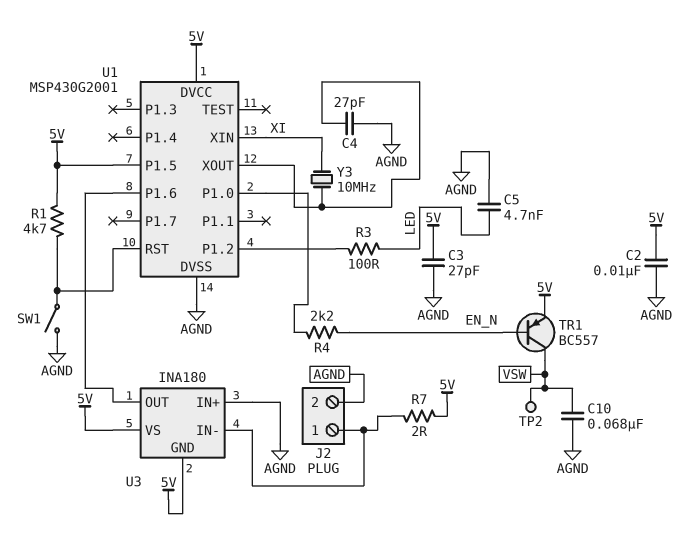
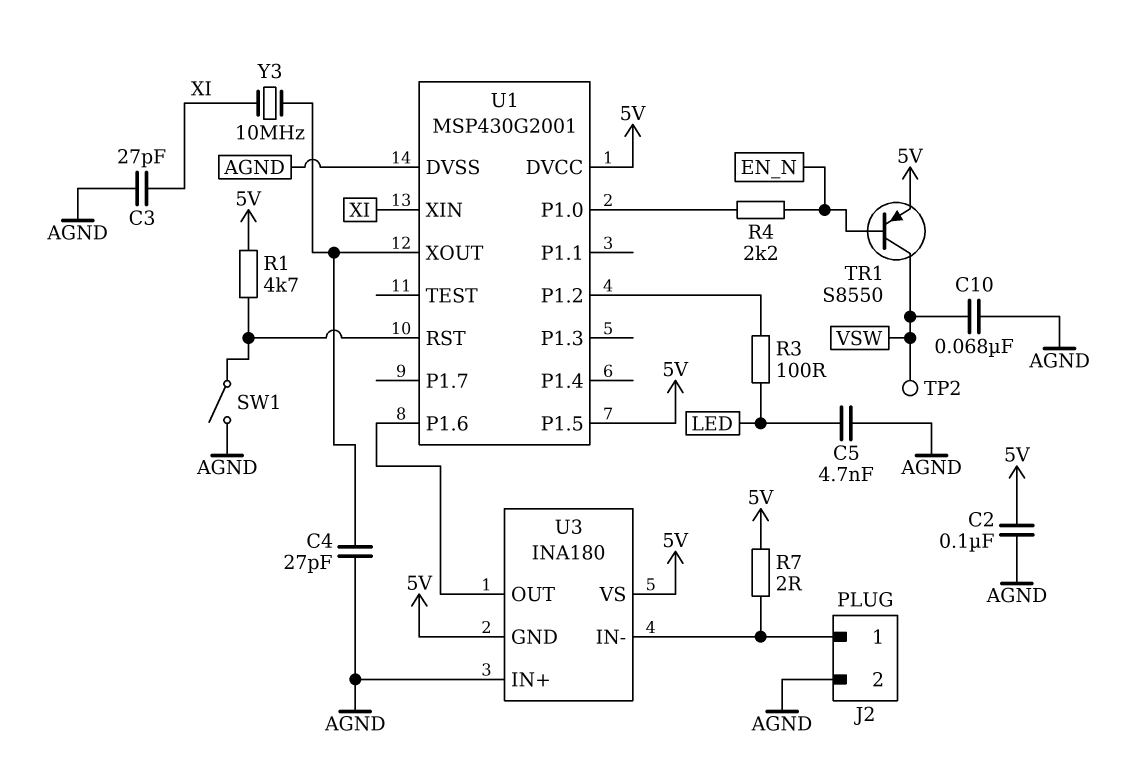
C2: 10nF (5V, AGND) -> 100nF (5V, AGND)
C3: 27pF (5V, AGND) -> 27pF (AGND, XI)
TR1: PNP BC557 (B EN_N, C VSW, E 5V) -> PNP S8550 (B EN_N, C VSW, E 5V)

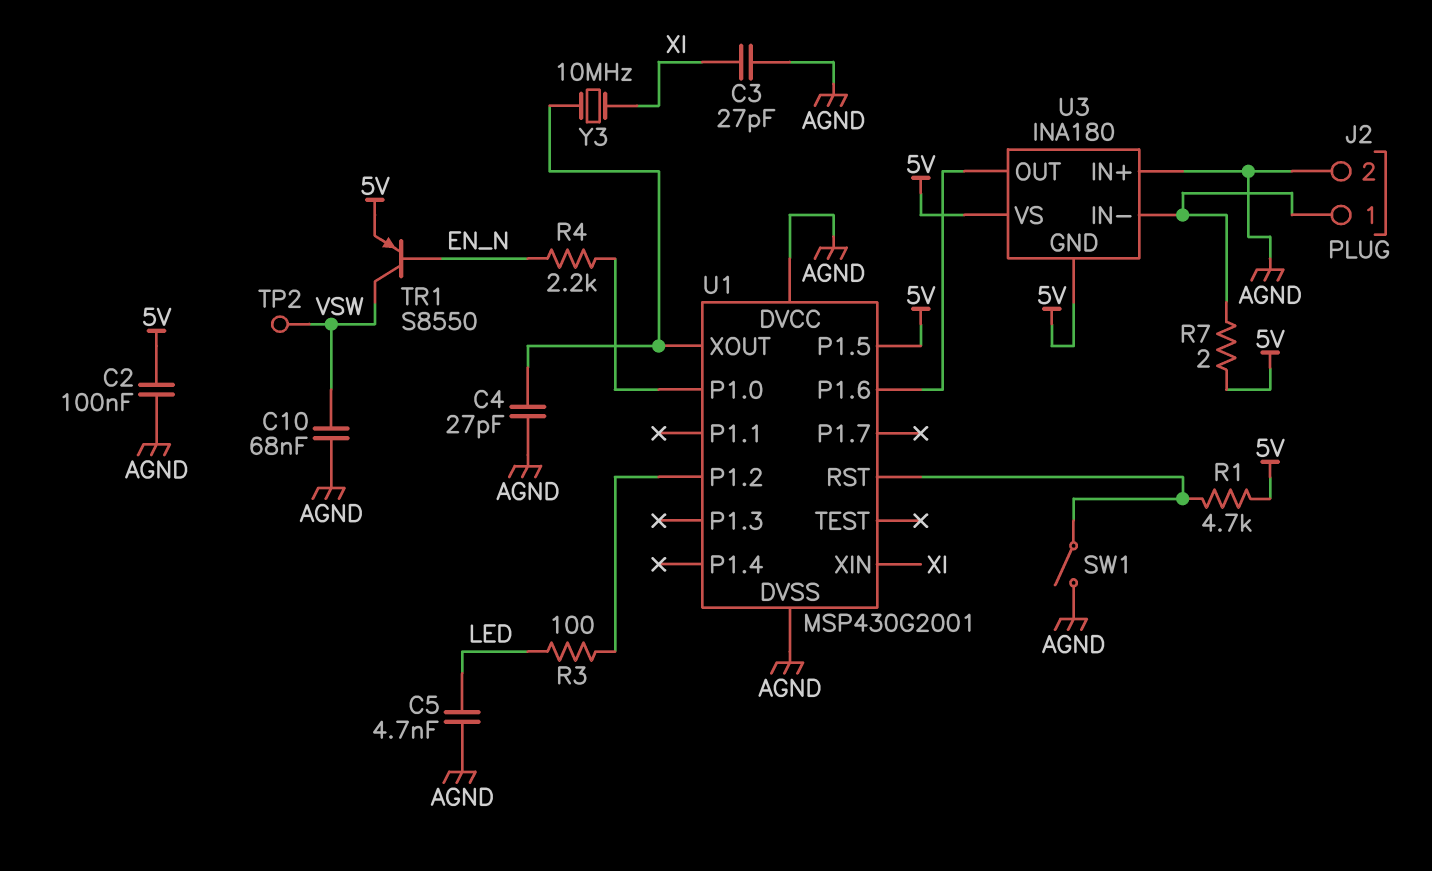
U1 pin DVCC: 5V -> AGND

